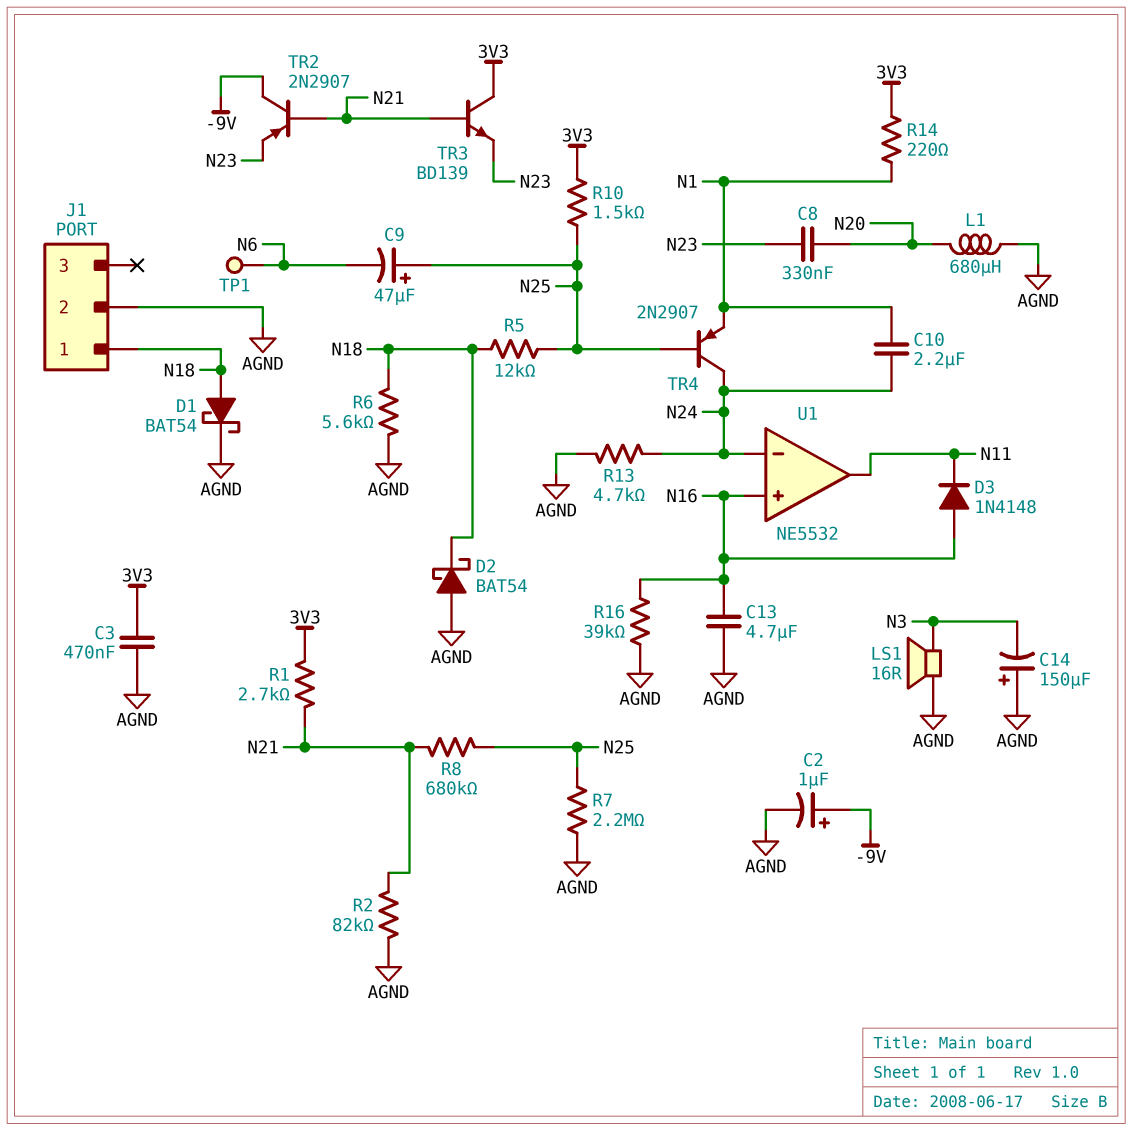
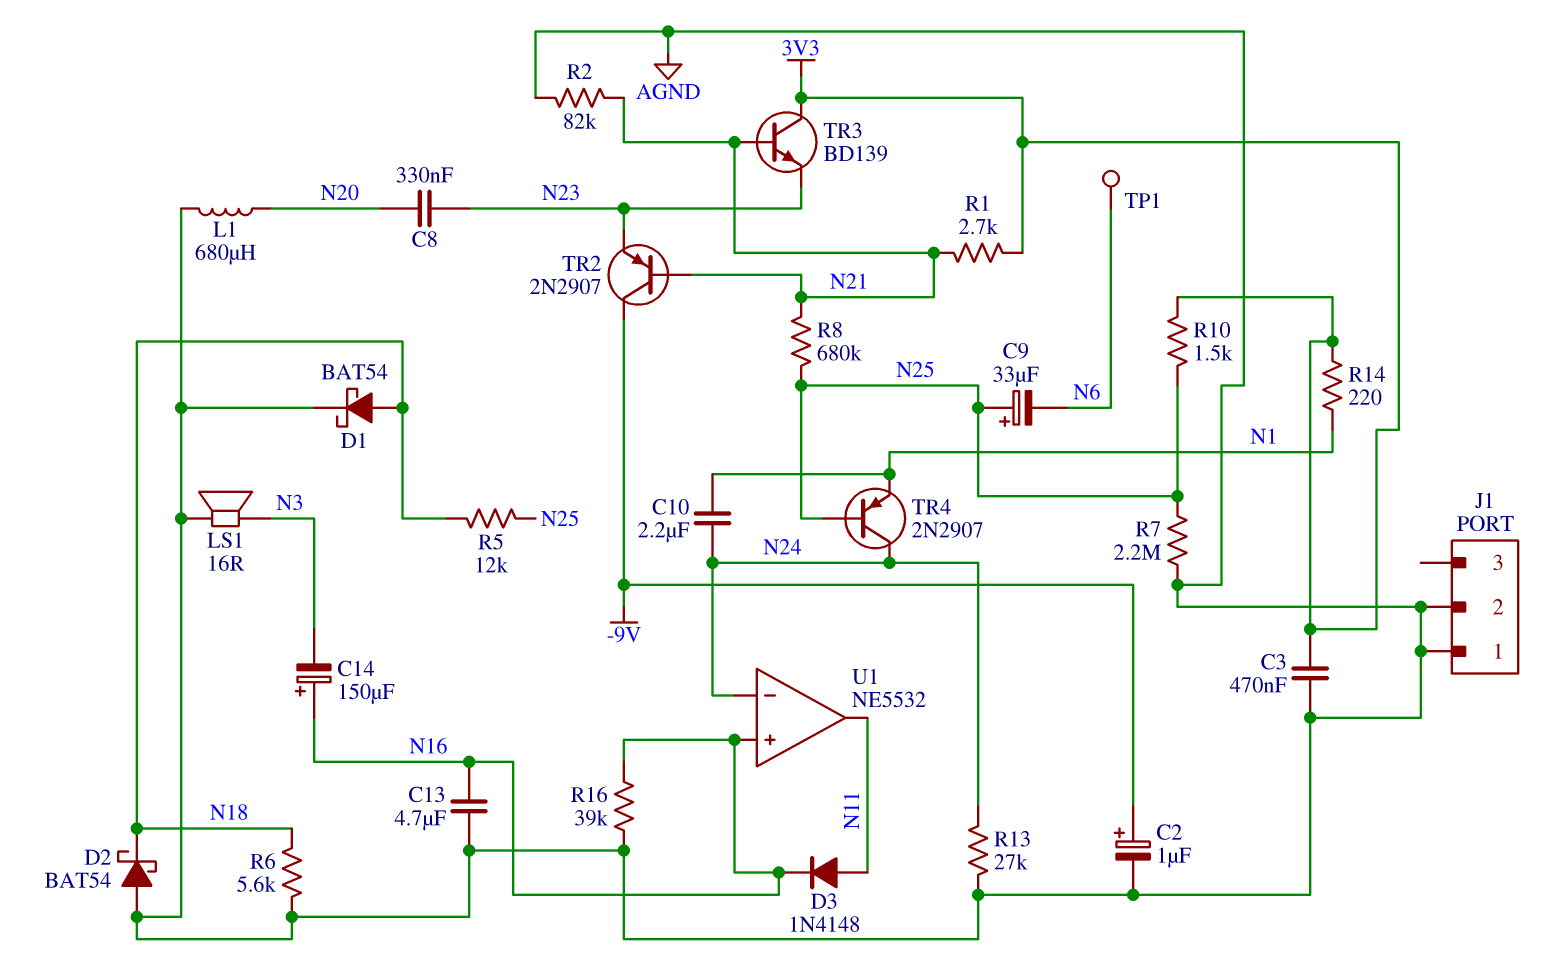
C9: 47uF (plus N25, minus N6) -> 33uF (plus N25, minus N6)
C14: 150uF (plus AGND, minus N3) -> 150uF (plus N16, minus N3)
D3: diode 1N4148 (A N16, K N11) -> diode 1N4148 (A N11, K N16)
J1 pin 1: N18 -> AGND
R13: 4.7k (AGND, N24) -> 27k (AGND, N24)

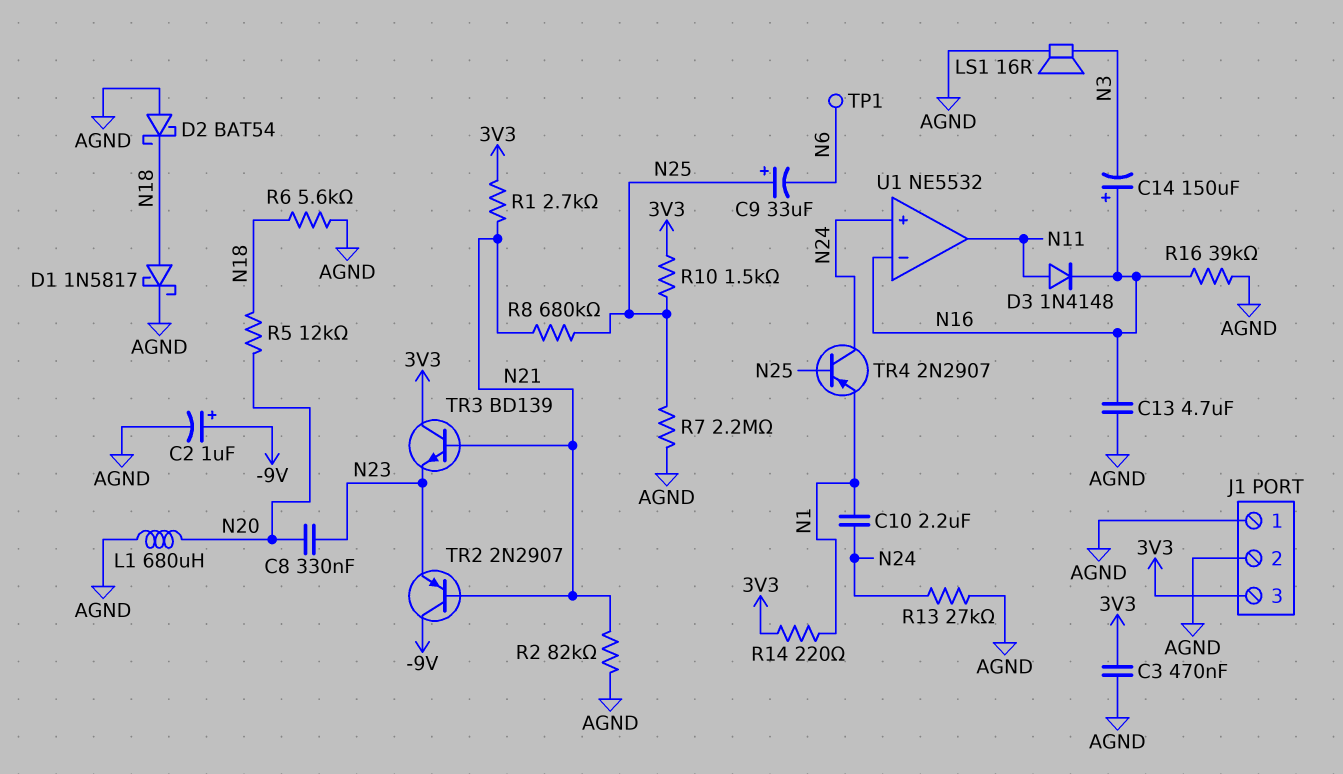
D1: schottky BAT54 (A N18, K AGND) -> schottky 1N5817 (A N18, K AGND)
J1 pin 3: none -> 3V3
R5: 12k (N18, N25) -> 12k (N18, N20)
U1 pin in+: N16 -> N24
U1 pin in-: N24 -> N16

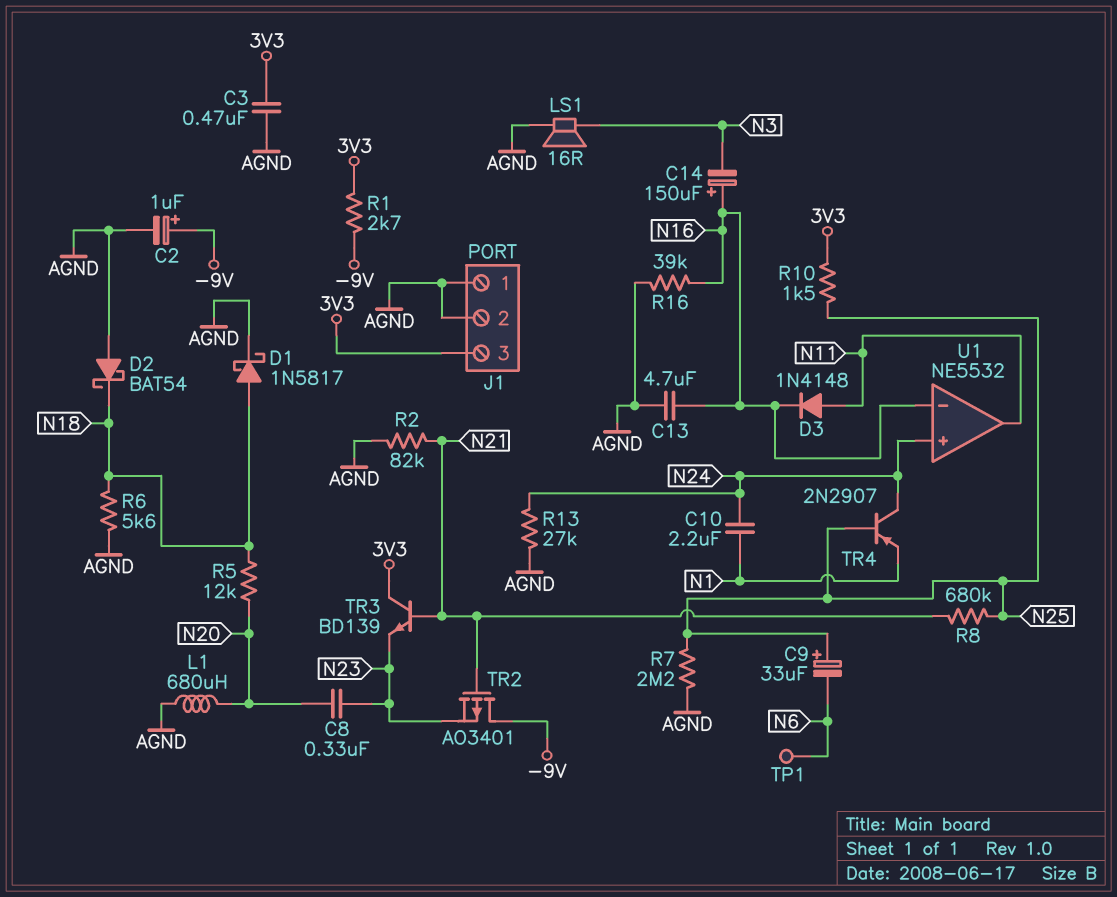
R1: 2.7k (3V3, N21) -> 2.7k (-9V, 3V3)
R14: 220 (3V3, N1) -> none
TR2: PNP 2N2907 (B N21, C -9V, E N23) -> PMOS AO3401 (G N21, D -9V, S N23)

